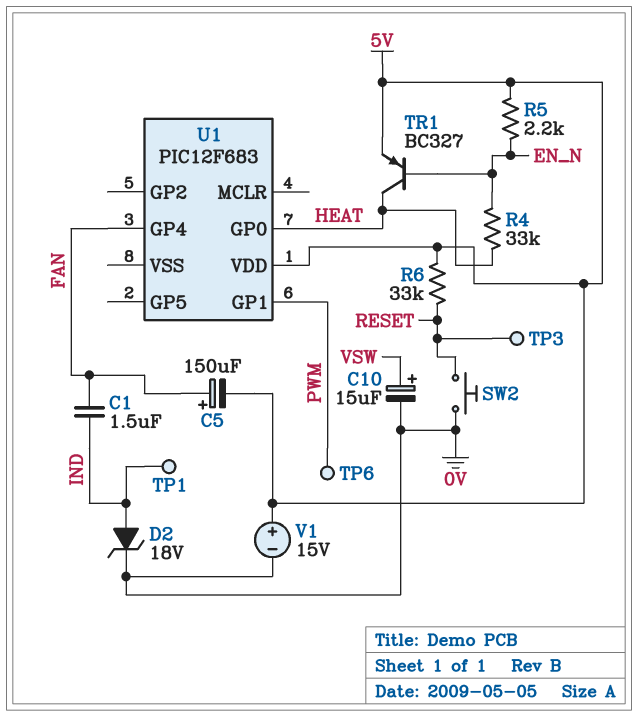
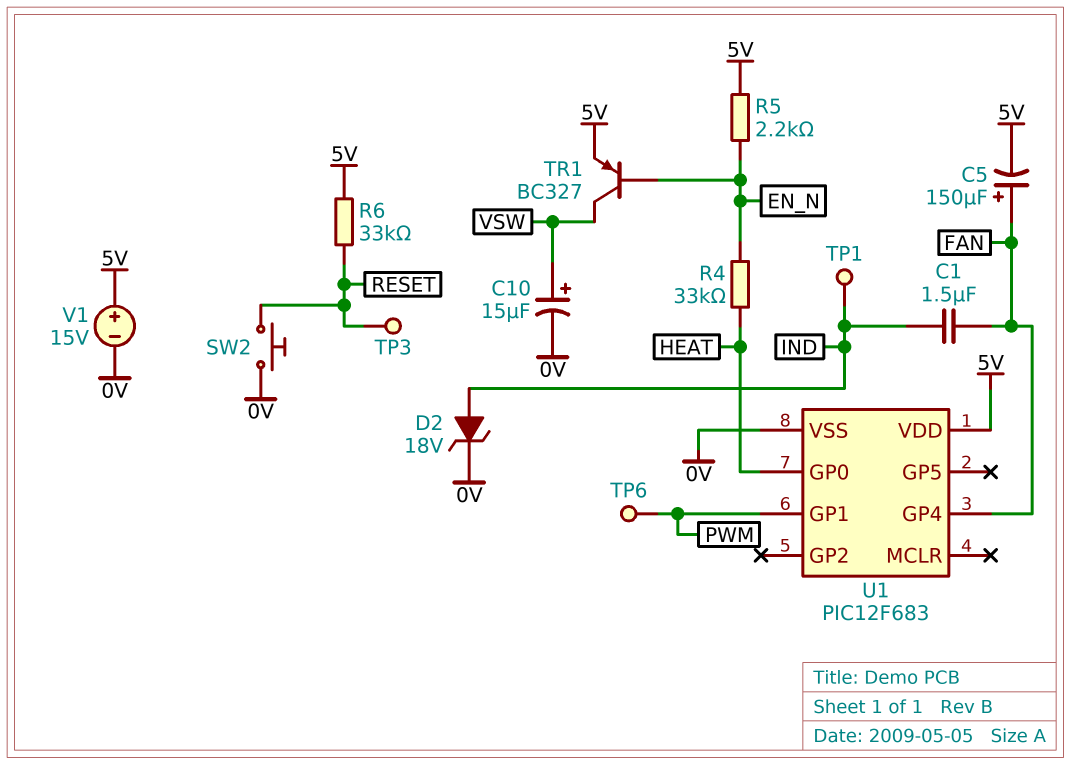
TR1: PNP BC327 (B EN_N, C HEAT, E 5V) -> PNP BC327 (B EN_N, C VSW, E 5V)
U1 pin VSS: none -> 0V

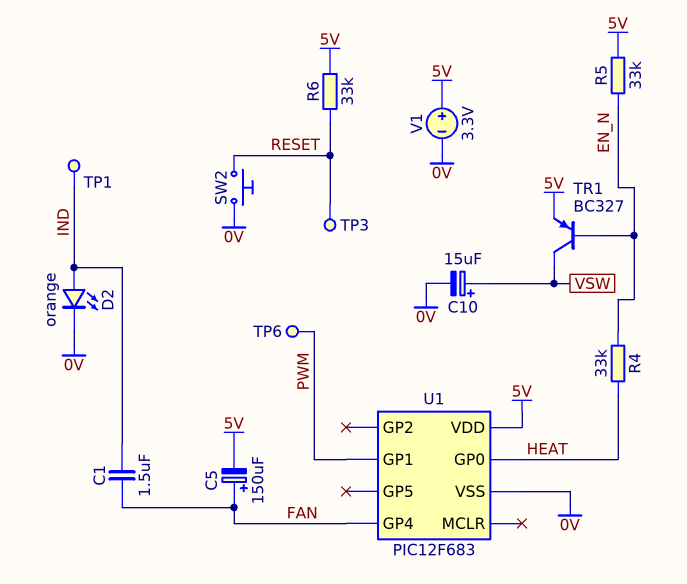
D2: zener 18V (A IND, K 0V) -> LED orange (A IND, K 0V)
R5: 2.2k (5V, EN_N) -> 33k (5V, EN_N)
V1: 15V (plus 5V, minus 0V) -> 3.3V (plus 5V, minus 0V)

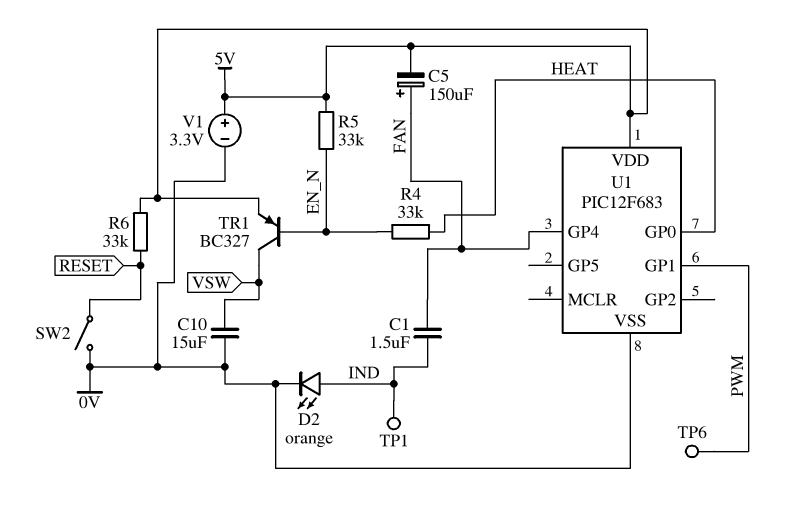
C10: 15uF (plus VSW, minus 0V) -> 15uF (0V, VSW)
SW2: button (0V, RESET) -> switch (0V, RESET)
TP3: test point (RESET) -> none

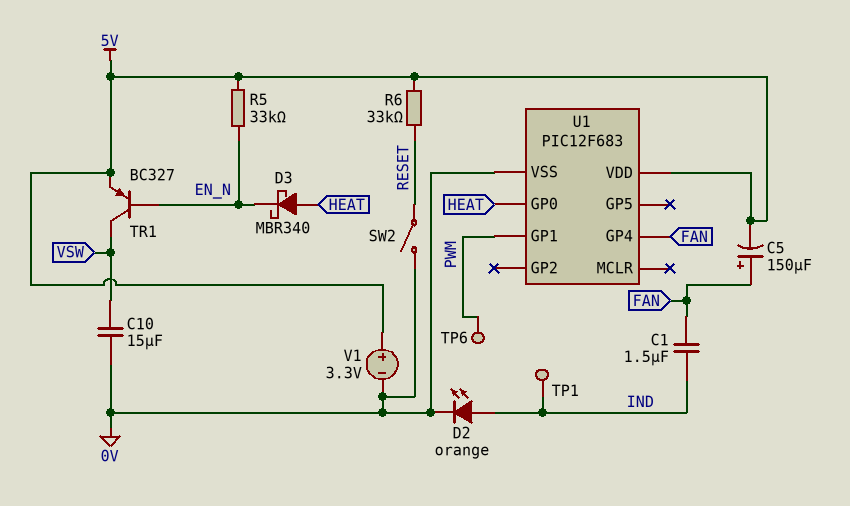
D3: none -> schottky MBR340 (A HEAT, K EN_N)
R4: 33k (EN_N, HEAT) -> none

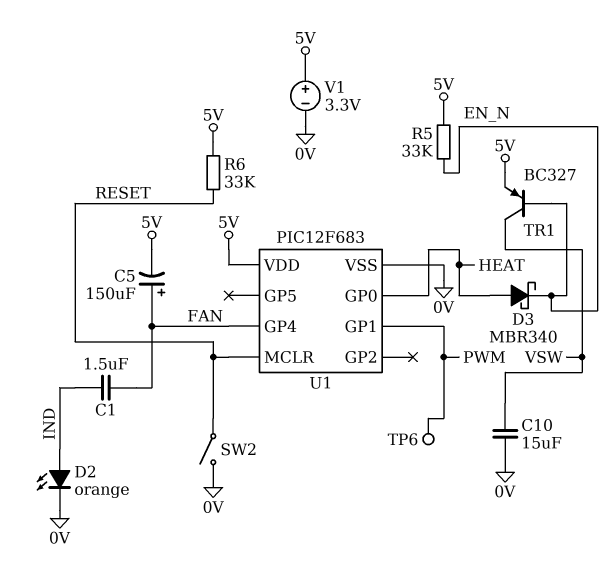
TP1: test point (IND) -> none
U1 pin MCLR: none -> RESET

